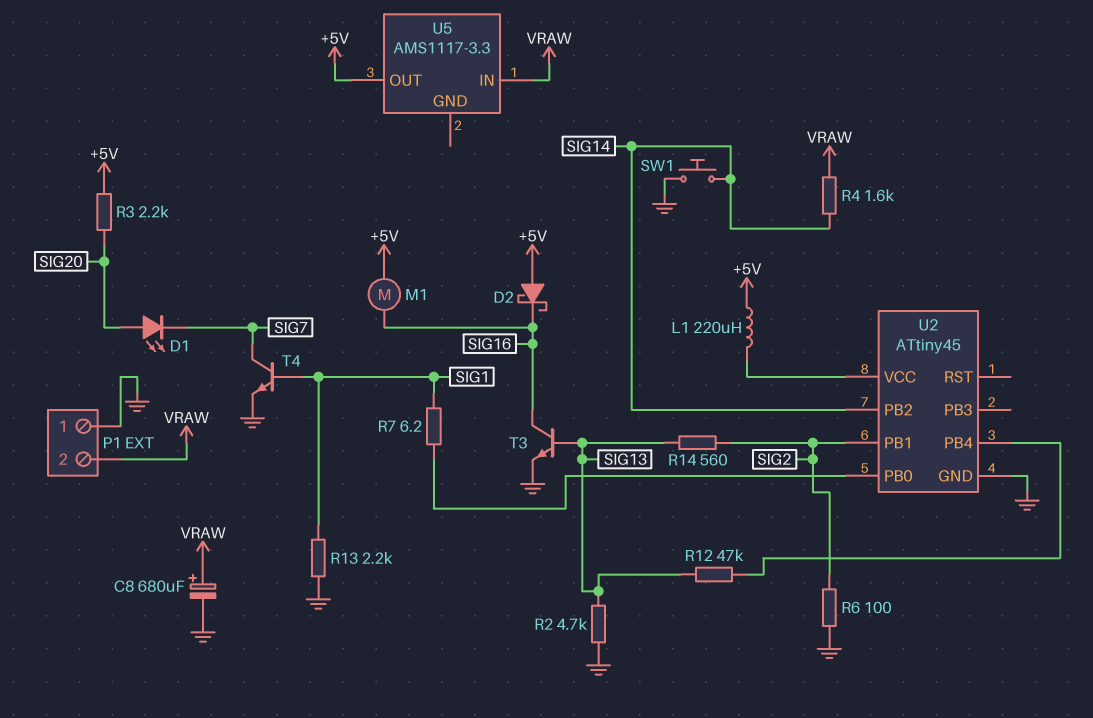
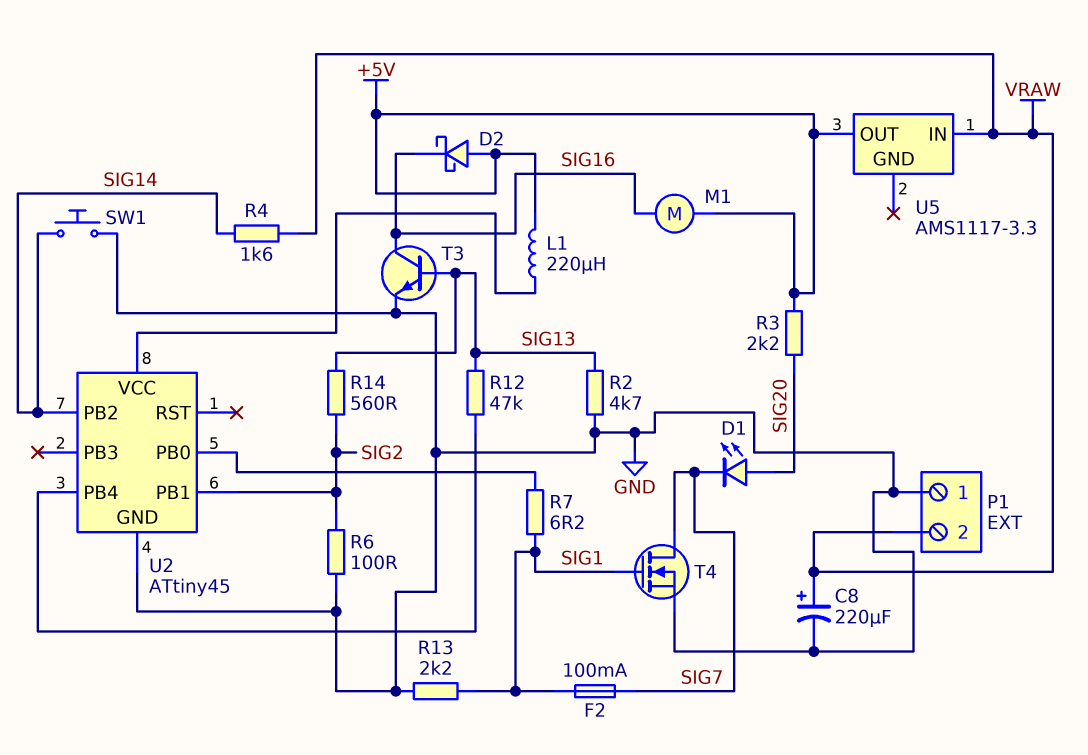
C8: 680uF (plus VRAW, minus GND) -> 220uF (plus VRAW, minus GND)
F2: none -> 100mA (SIG1, SIG7)
T4: NPN (B SIG1, C SIG7, E GND) -> NMOS (G SIG1, D SIG7, S GND)

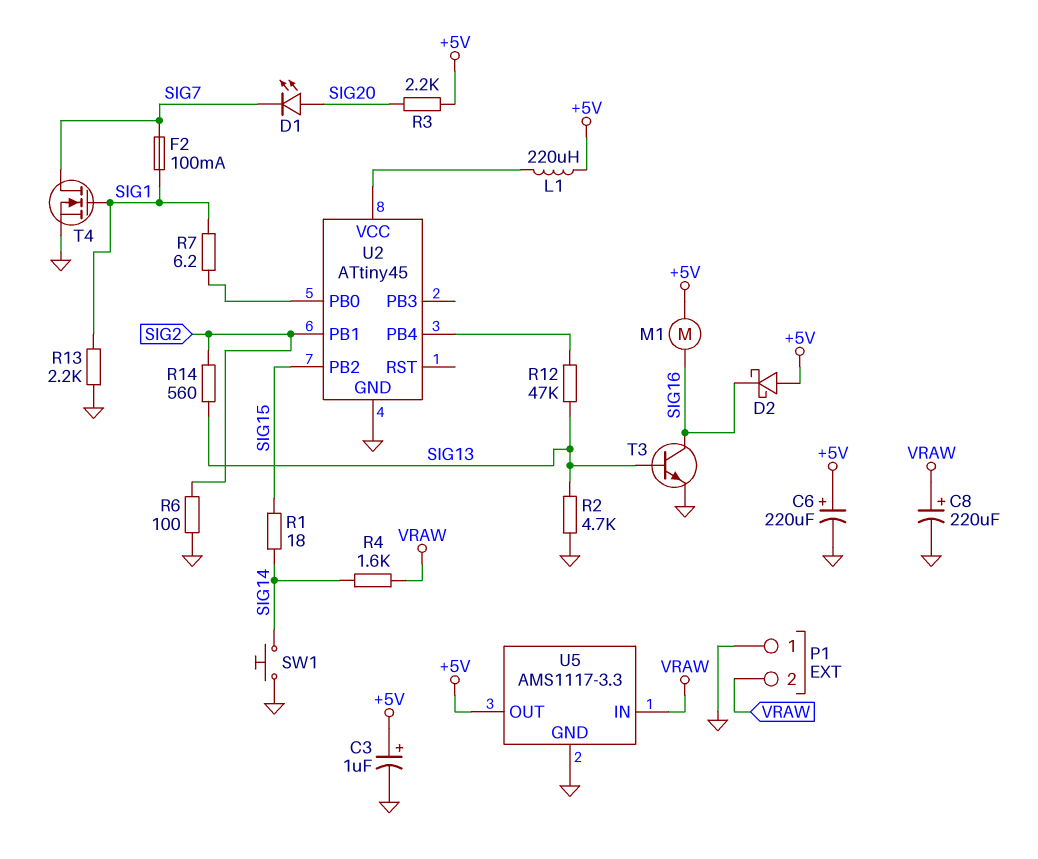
C3: none -> 1uF (plus +5V, minus GND)
C6: none -> 220uF (plus +5V, minus GND)
R1: none -> 18 (SIG14, SIG15)
U2 pin PB2: SIG14 -> SIG15
U5 pin GND: none -> GND

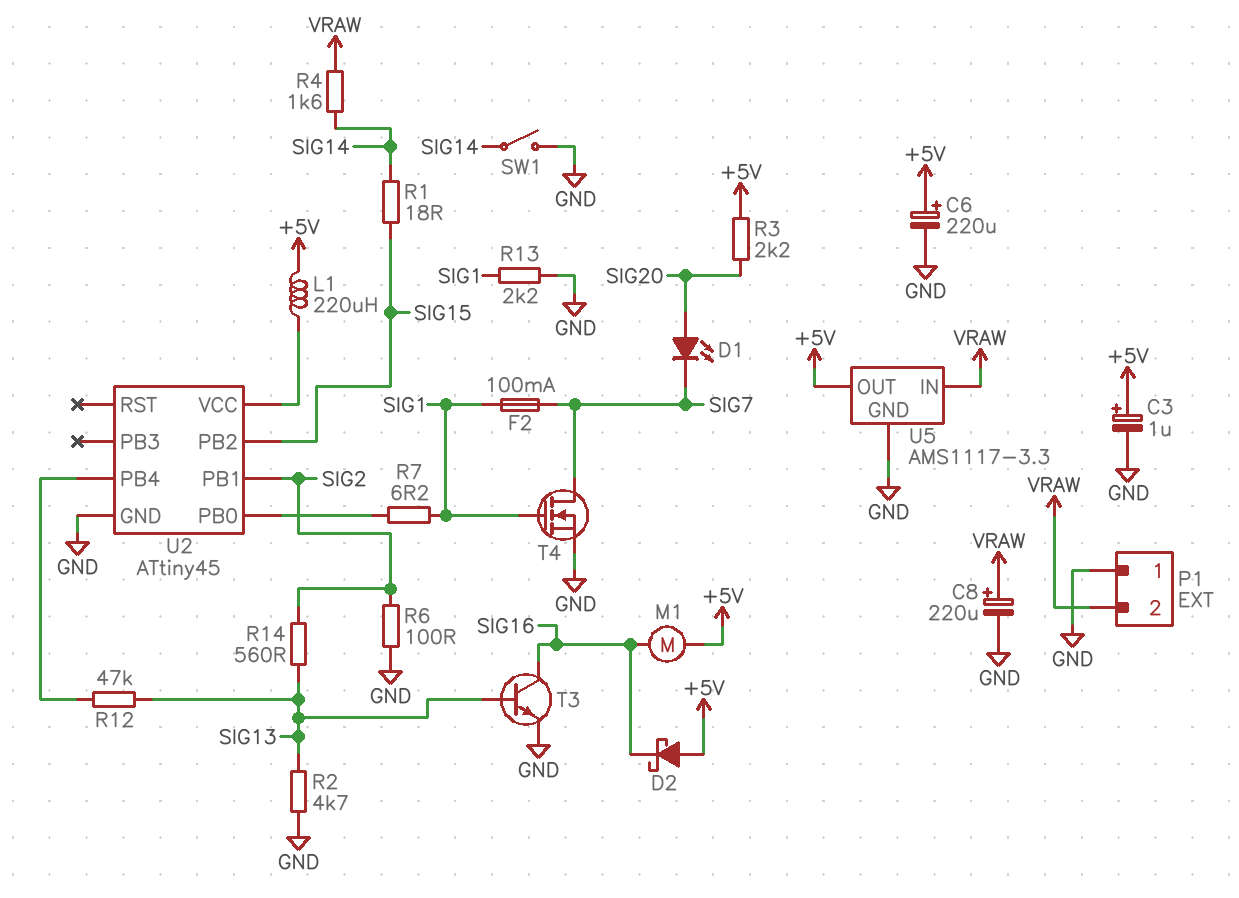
SW1: button (GND, SIG14) -> switch (GND, SIG14)

